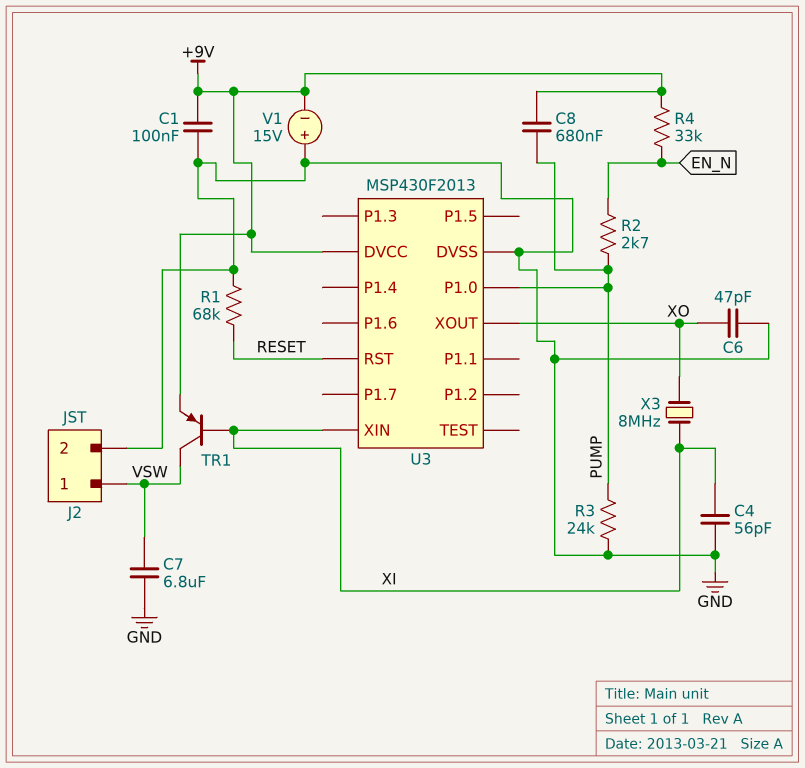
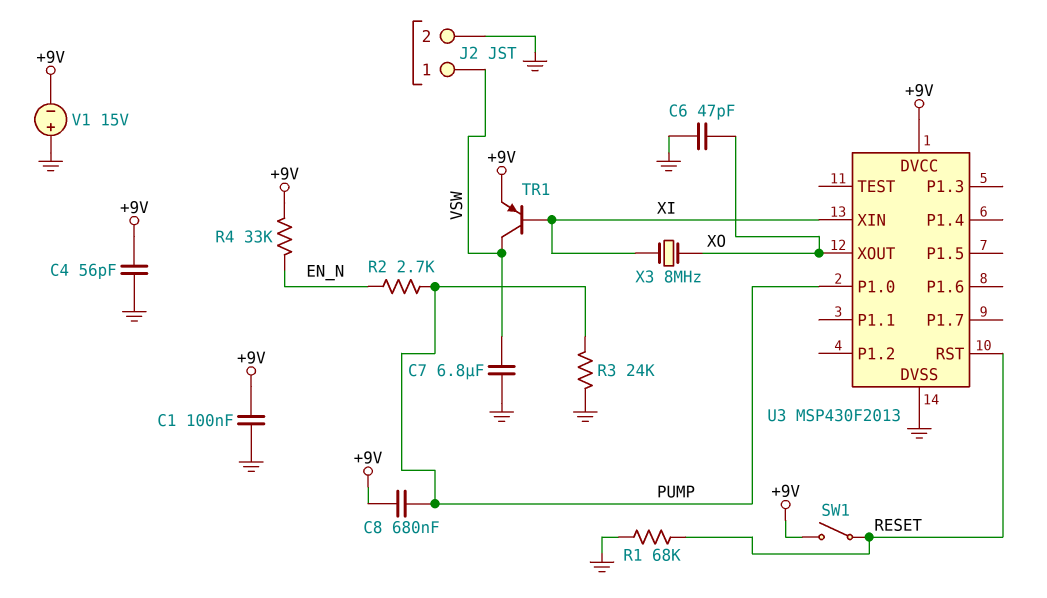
C4: 56pF (GND, XI) -> 56pF (+9V, GND)
SW1: none -> switch (+9V, RESET)

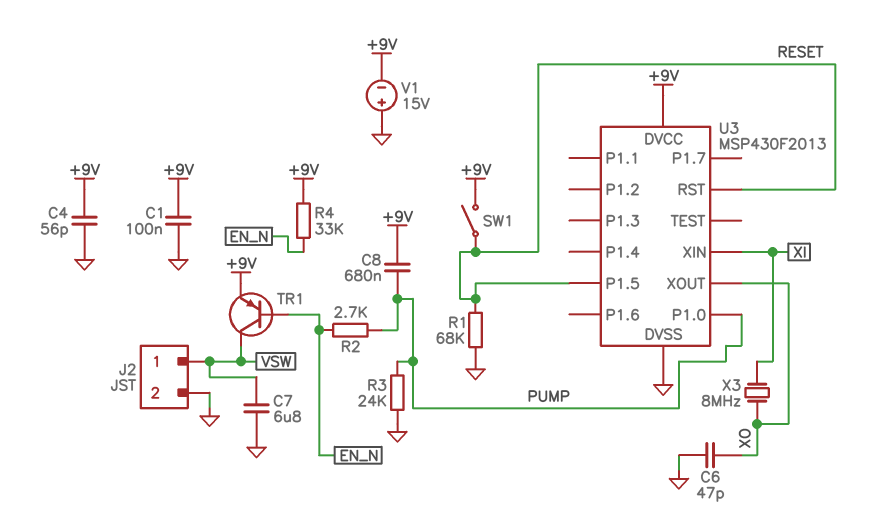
TR1: PNP (B XI, C VSW, E +9V) -> PNP (B EN_N, C VSW, E +9V)
U3 pin P1.5: none -> RESET

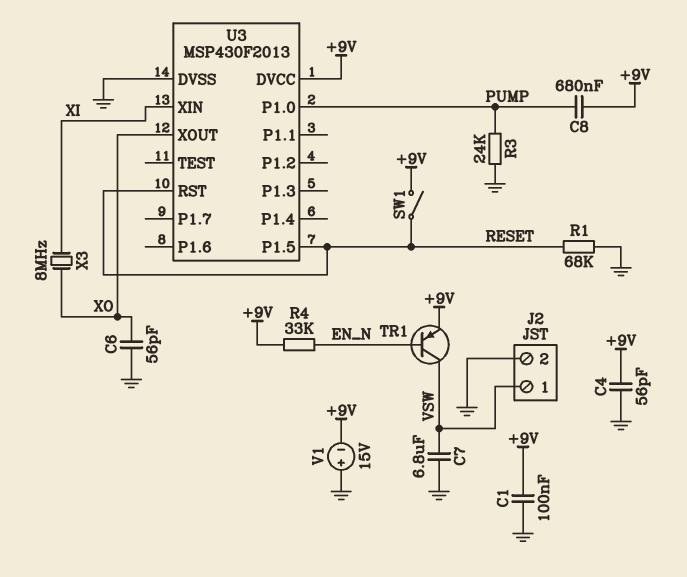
C6: 47pF (GND, XO) -> 56pF (GND, XO)
R2: 2.7k (EN_N, PUMP) -> none

